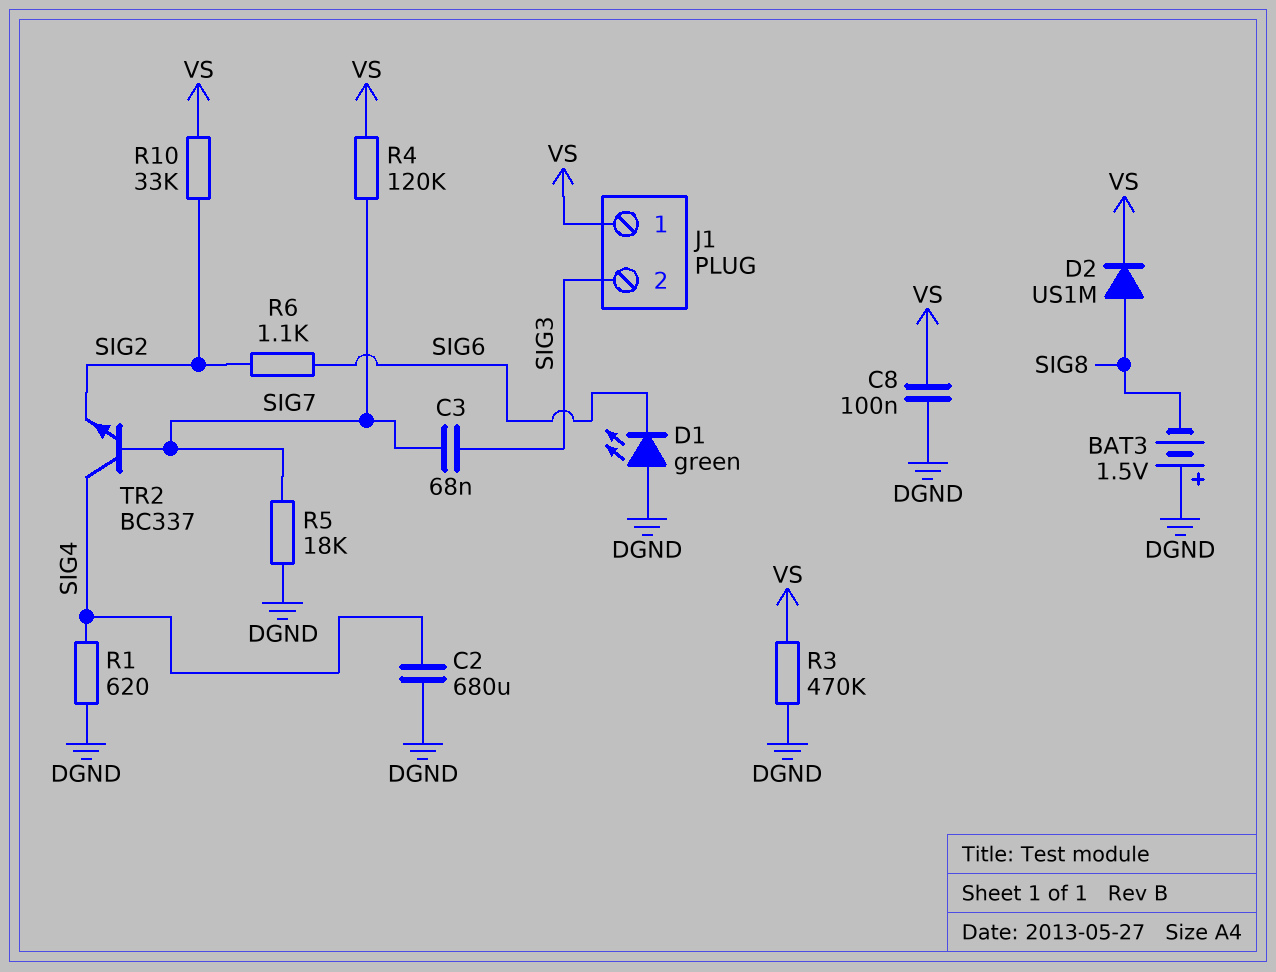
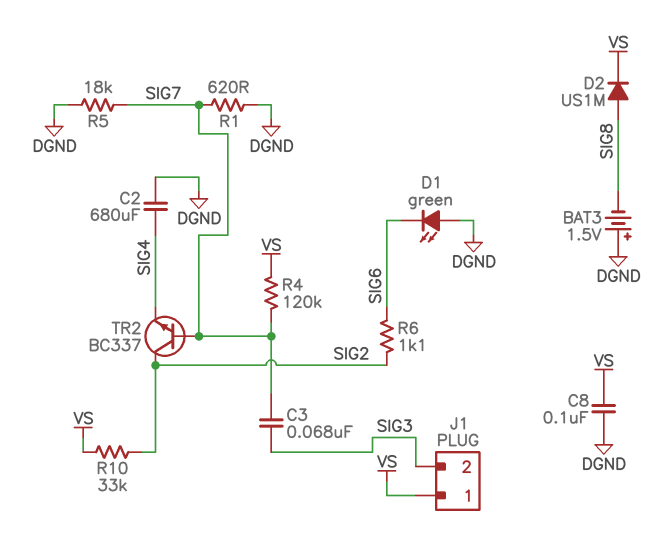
R1: 620 (DGND, SIG4) -> 620 (DGND, SIG7)
R3: 470k (DGND, VS) -> none
TR2: NPN BC337 (B SIG7, C SIG4, E SIG2) -> NPN BC337 (B SIG7, C SIG2, E SIG4)

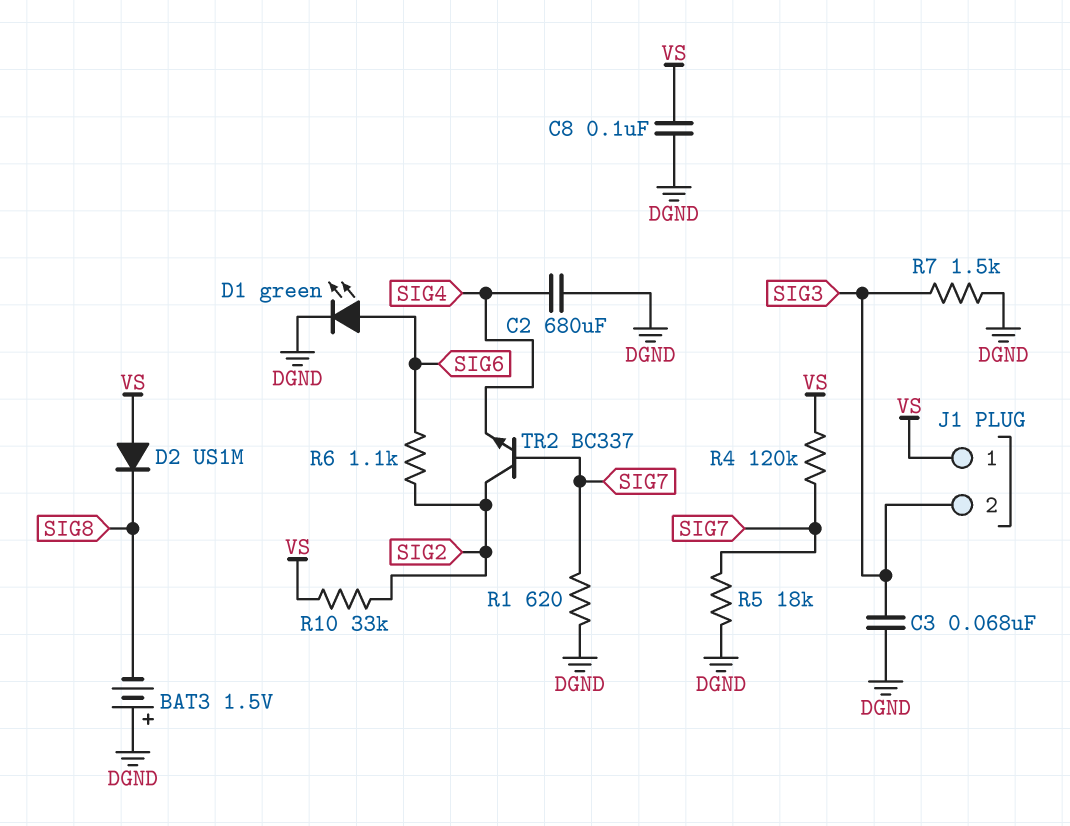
C3: 68nF (SIG3, SIG7) -> 68nF (DGND, SIG3)
D1: LED green (A DGND, K SIG6) -> LED green (A SIG6, K DGND)
D2: diode US1M (A SIG8, K VS) -> diode US1M (A VS, K SIG8)
R7: none -> 1.5k (DGND, SIG3)

